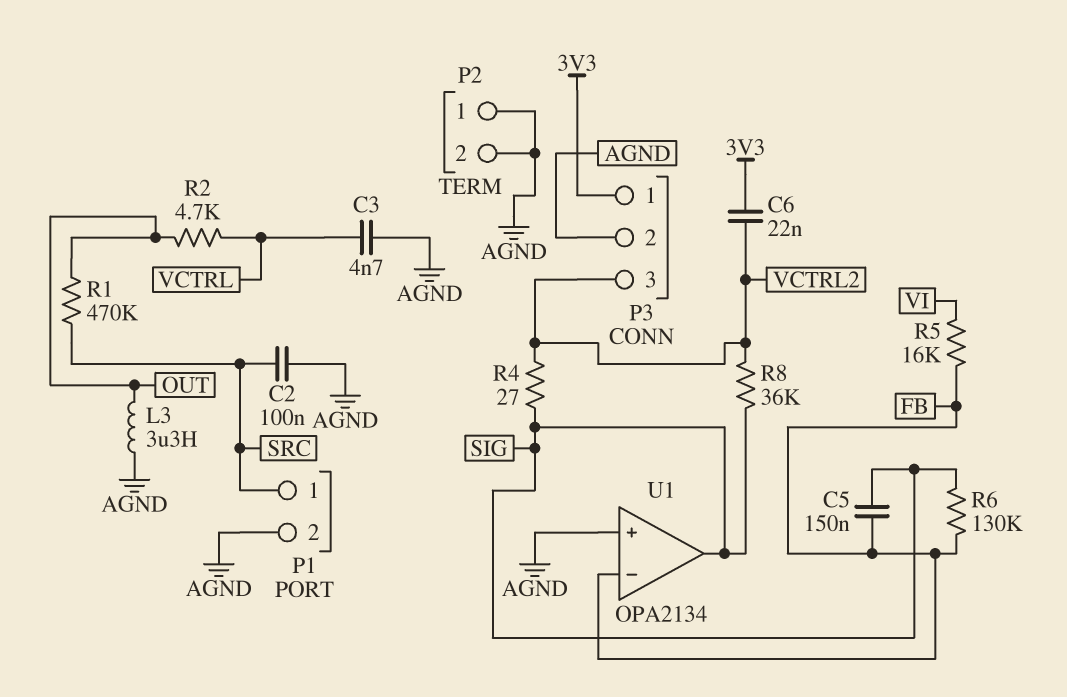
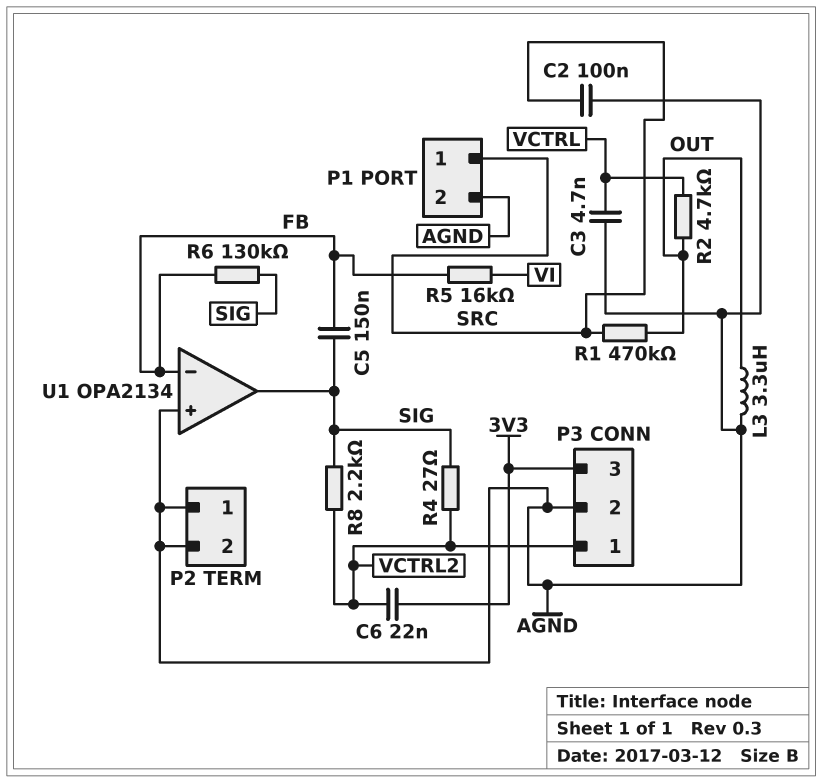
P3 pin 1: 3V3 -> VCTRL2
P3 pin 3: VCTRL2 -> 3V3
R8: 36k (SIG, VCTRL2) -> 2.2k (SIG, VCTRL2)

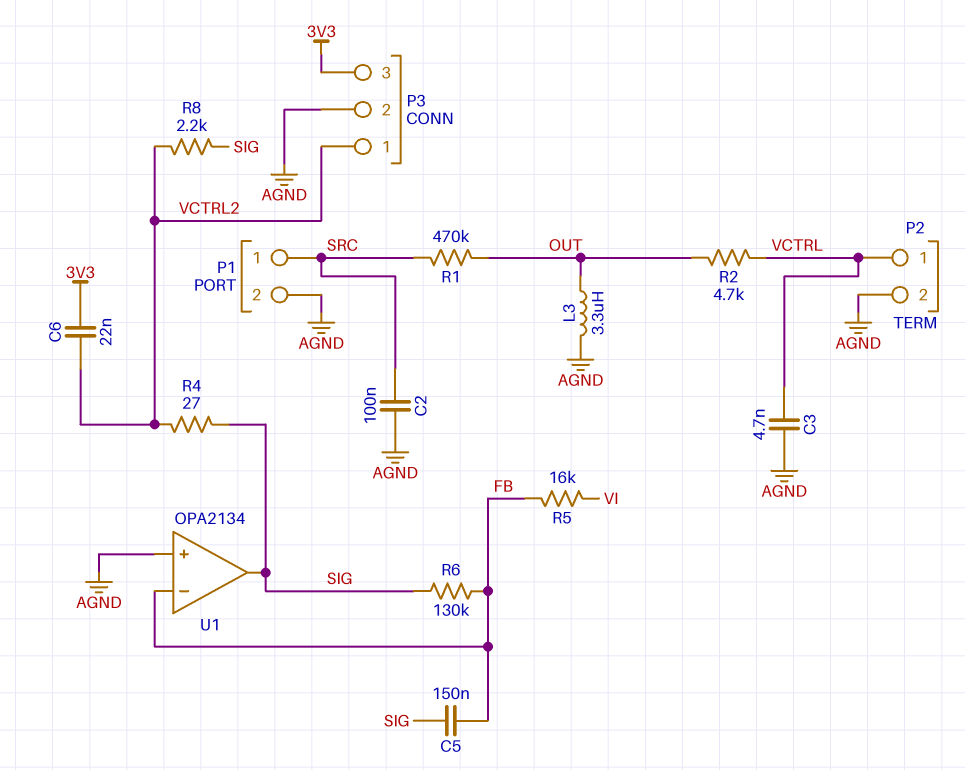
P2 pin 1: AGND -> VCTRL

